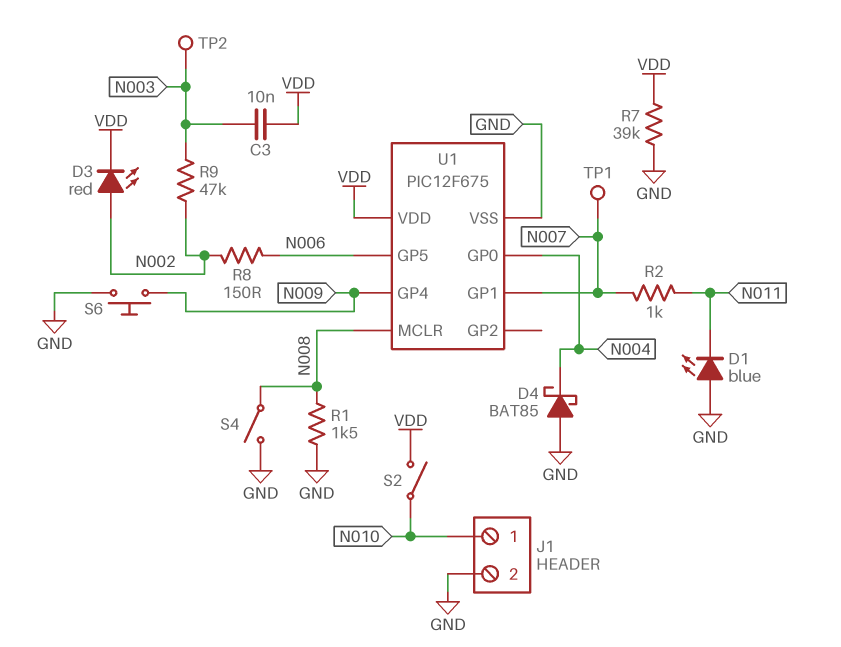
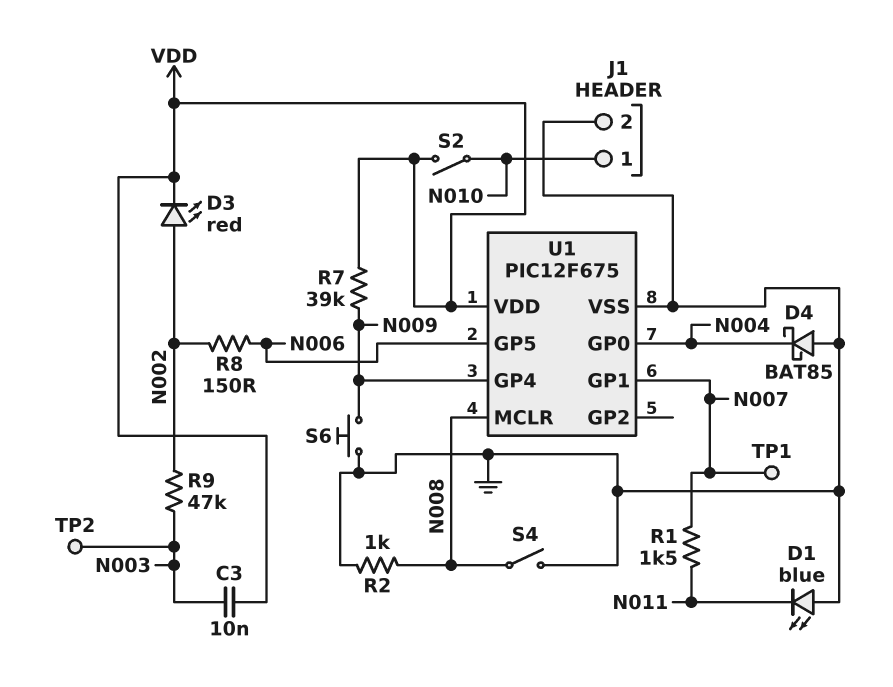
R1: 1.5k (GND, N008) -> 1.5k (N007, N011)
R2: 1k (N007, N011) -> 1k (GND, N008)
R7: 39k (GND, VDD) -> 39k (N009, VDD)

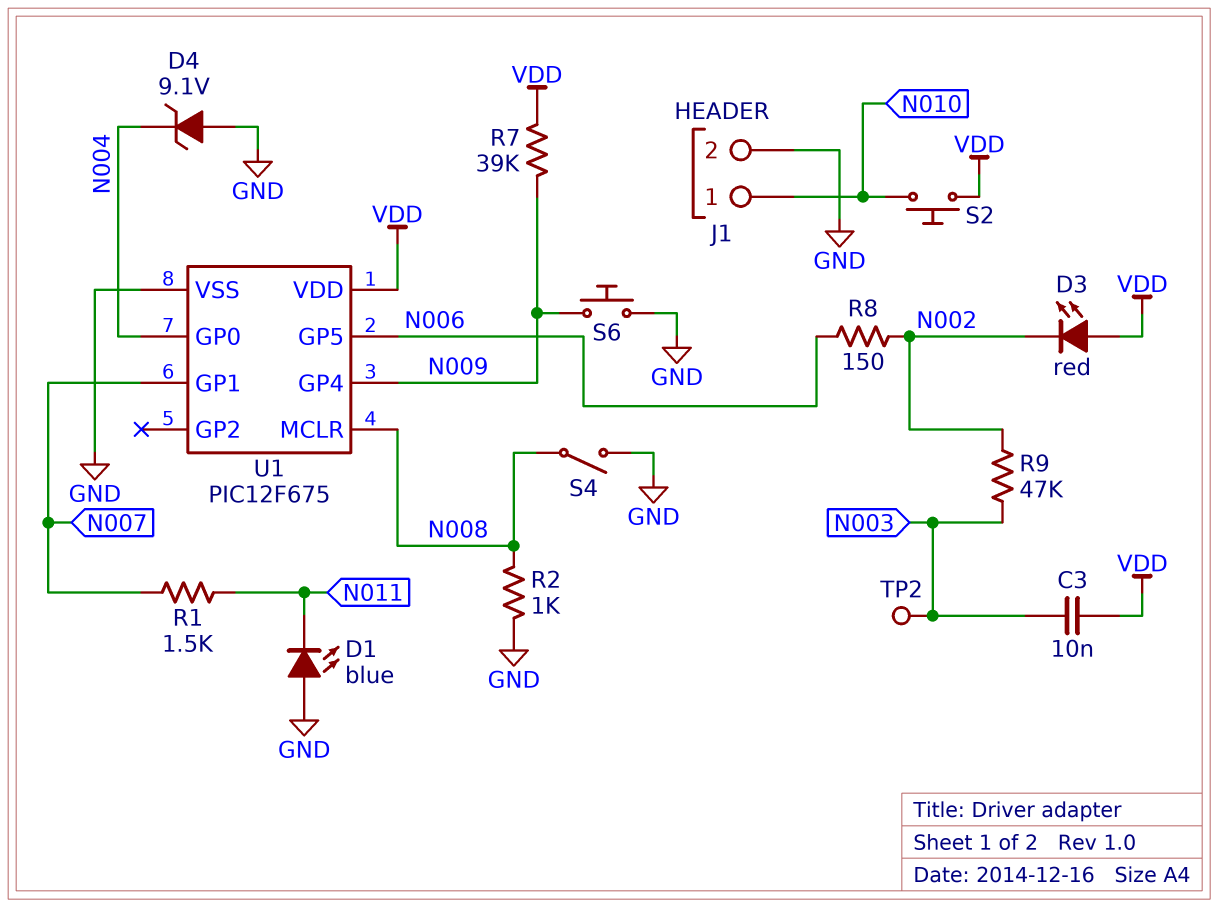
D3: LED red (A N002, K VDD) -> LED red (A VDD, K N002)
D4: schottky BAT85 (A GND, K N004) -> zener 9.1V (A GND, K N004)
S2: switch (N010, VDD) -> button (N010, VDD)
TP1: test point (N007) -> none

